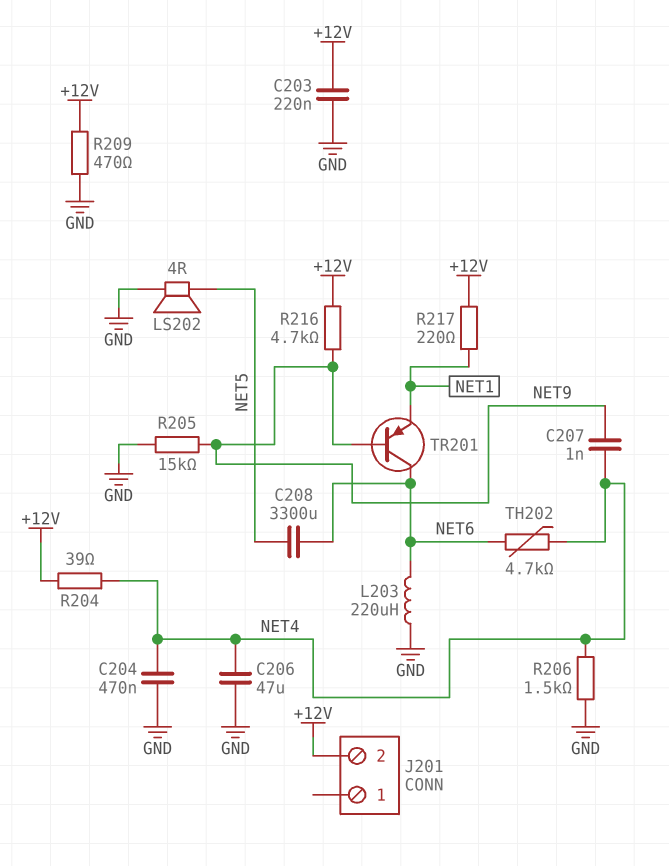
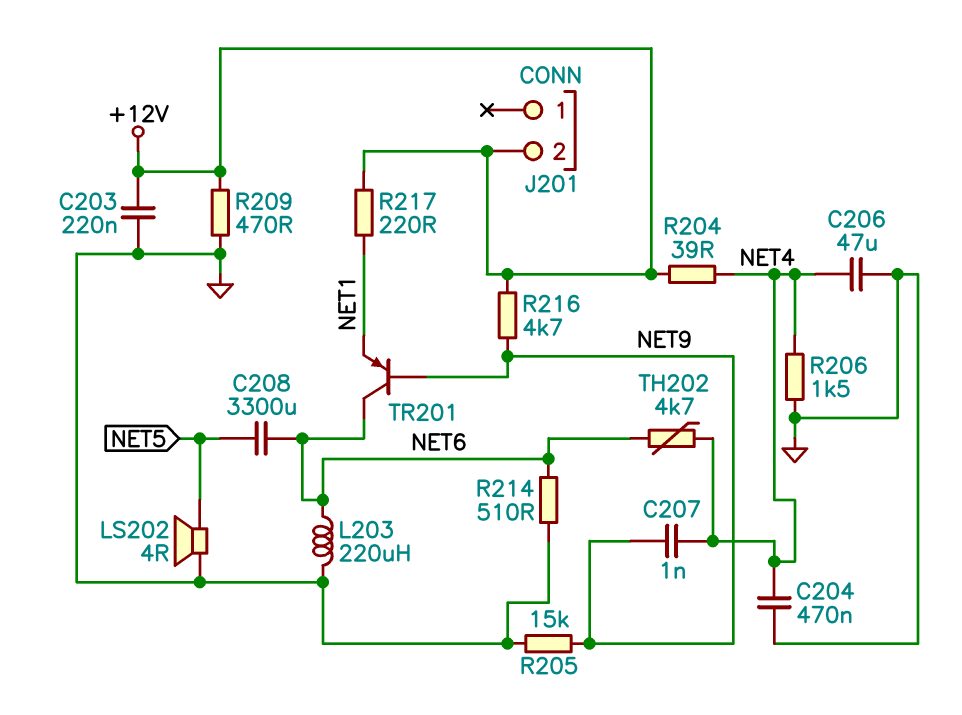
R214: none -> 510 (GND, NET6)

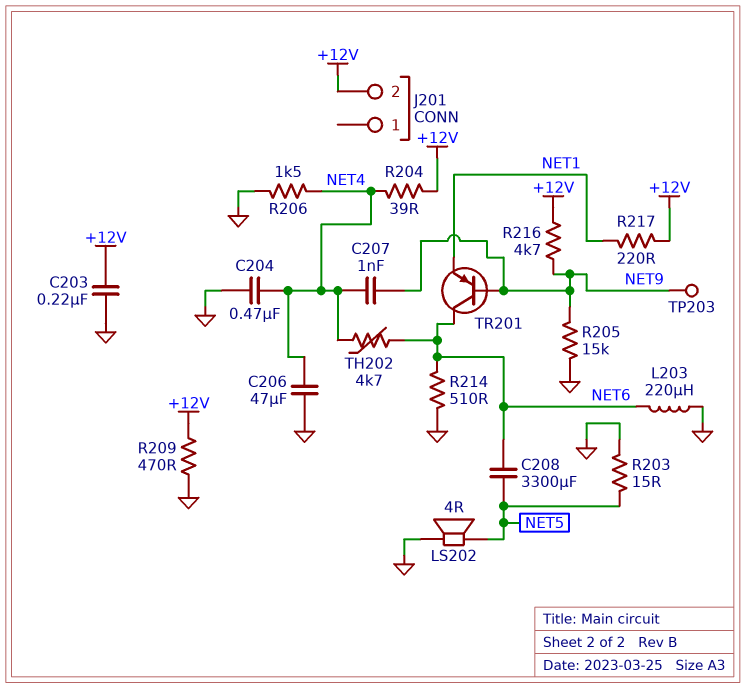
R203: none -> 15 (GND, NET5)
TP203: none -> test point (NET9)

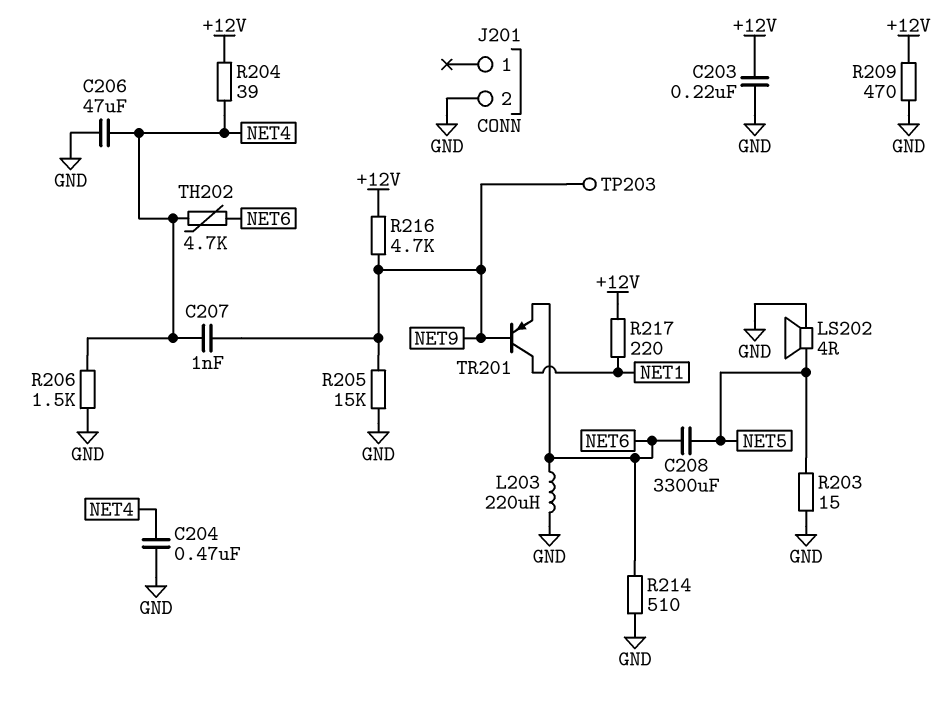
J201 pin 2: +12V -> GND
TR201: PNP (B NET9, C NET6, E NET1) -> PNP (B NET9, C NET1, E NET6)

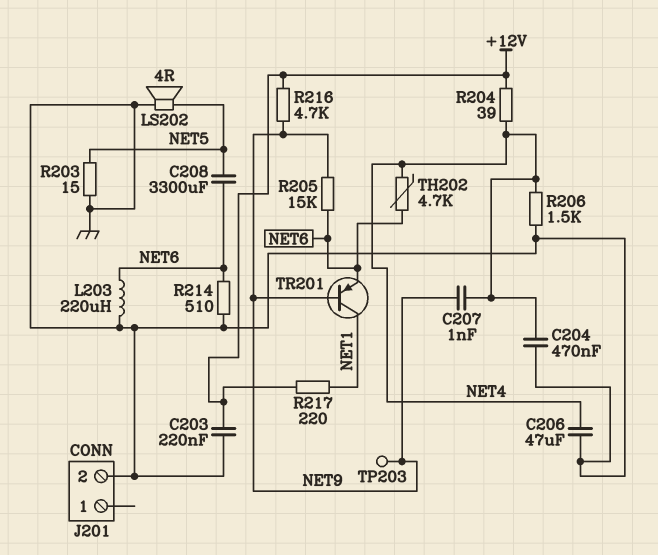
R205: 15k (GND, NET9) -> 15k (NET6, NET9)
R209: 470 (+12V, GND) -> none

